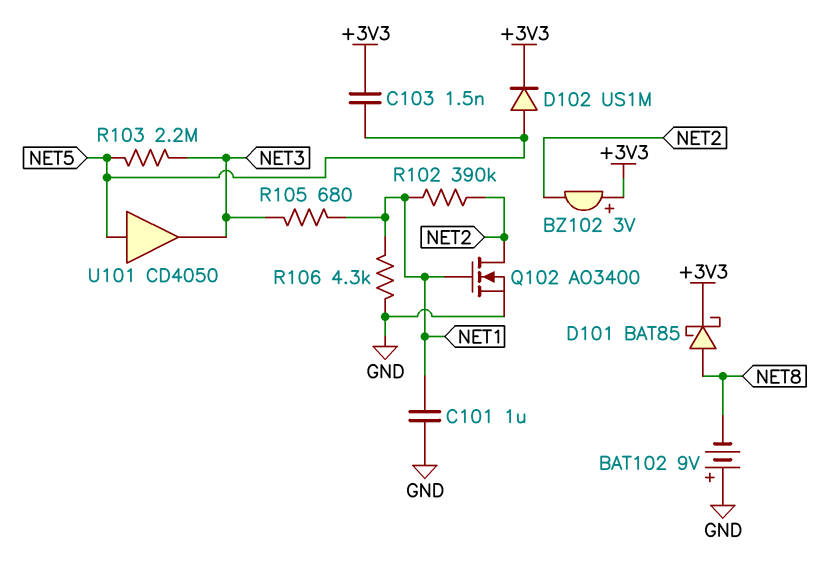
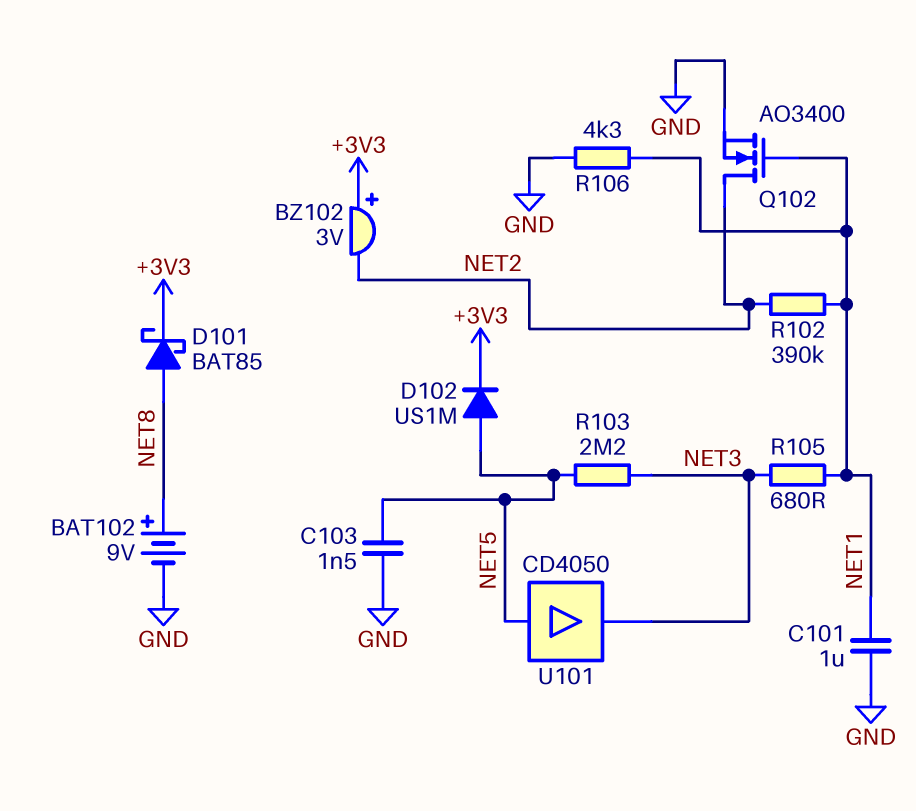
BAT102: 9V (plus GND, minus NET8) -> 9V (plus NET8, minus GND)
C103: 1.5nF (+3V3, NET5) -> 1.5nF (GND, NET5)

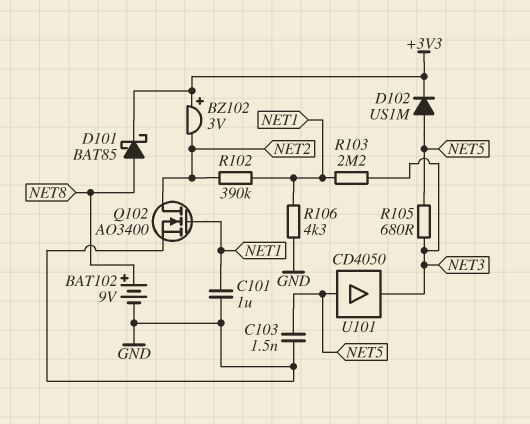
R103: 2.2M (NET3, NET5) -> 2.2M (NET1, NET3)
R105: 680 (NET1, NET3) -> 680 (NET3, NET5)

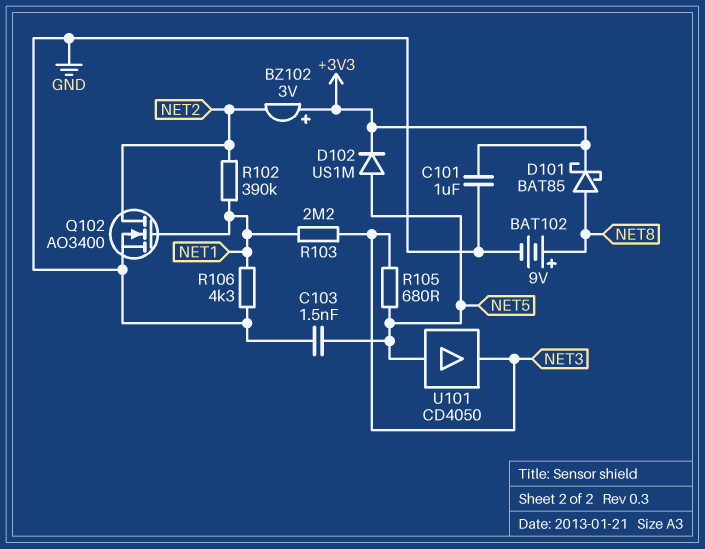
C101: 1uF (GND, NET1) -> 1uF (+3V3, GND)

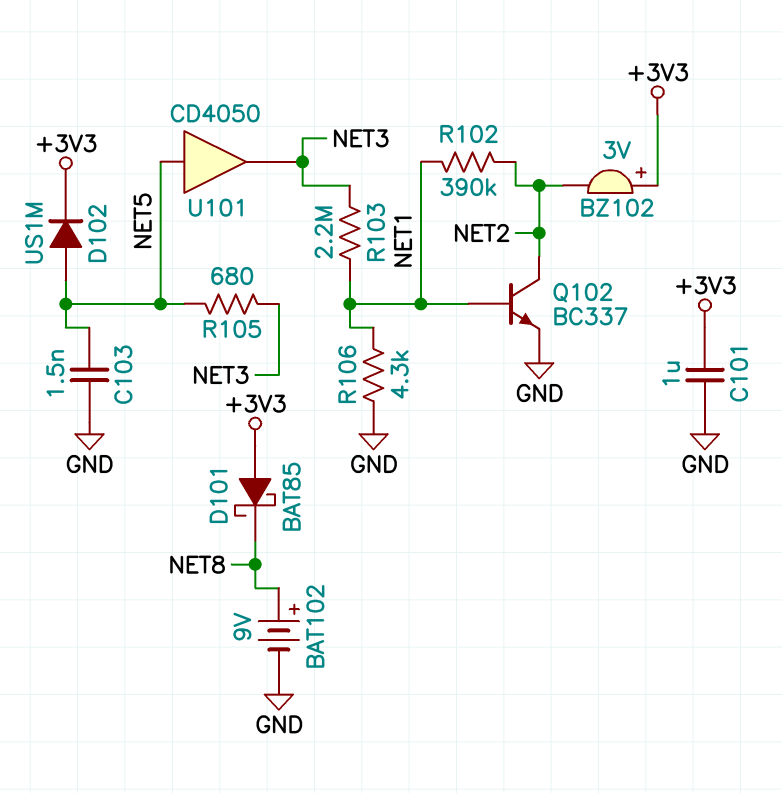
D101: schottky BAT85 (A NET8, K +3V3) -> schottky BAT85 (A +3V3, K NET8)
Q102: NMOS AO3400 (G NET1, D NET2, S GND) -> NPN BC337 (B NET1, C NET2, E GND)

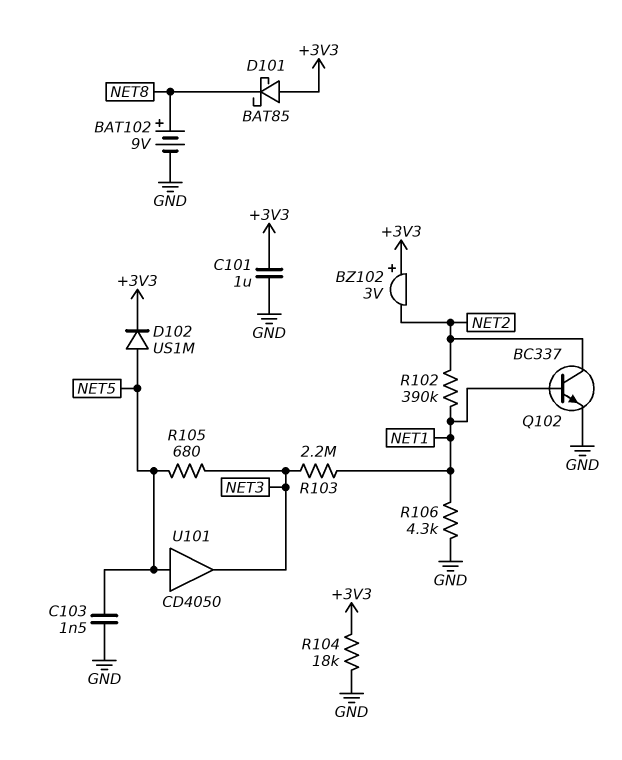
R104: none -> 18k (+3V3, GND)

